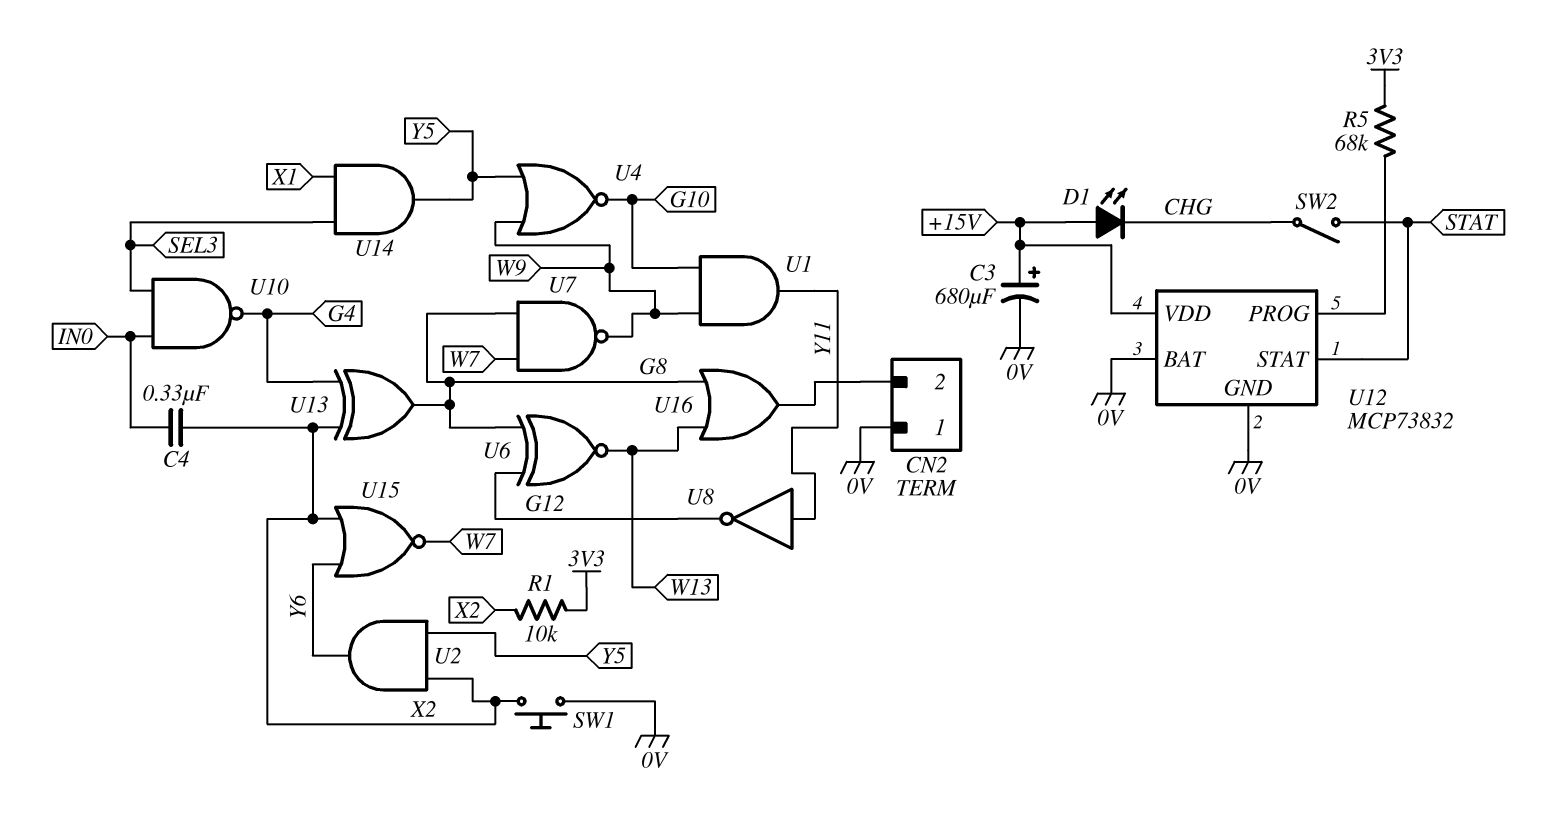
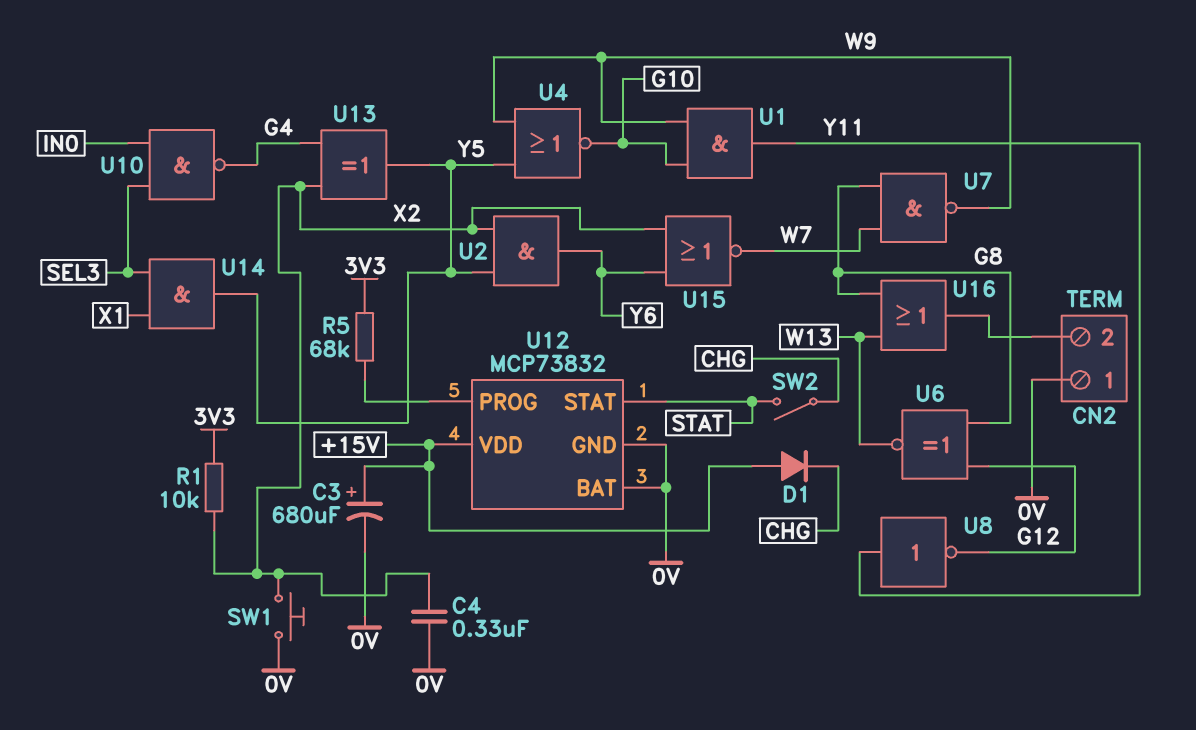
C4: 330nF (IN0, X2) -> 330nF (0V, X2)
D1: LED (A +15V, K CHG) -> diode (A +15V, K CHG)
U13: XOR (in G4, in X2, out G8) -> XOR (in G4, in X2, out Y5)

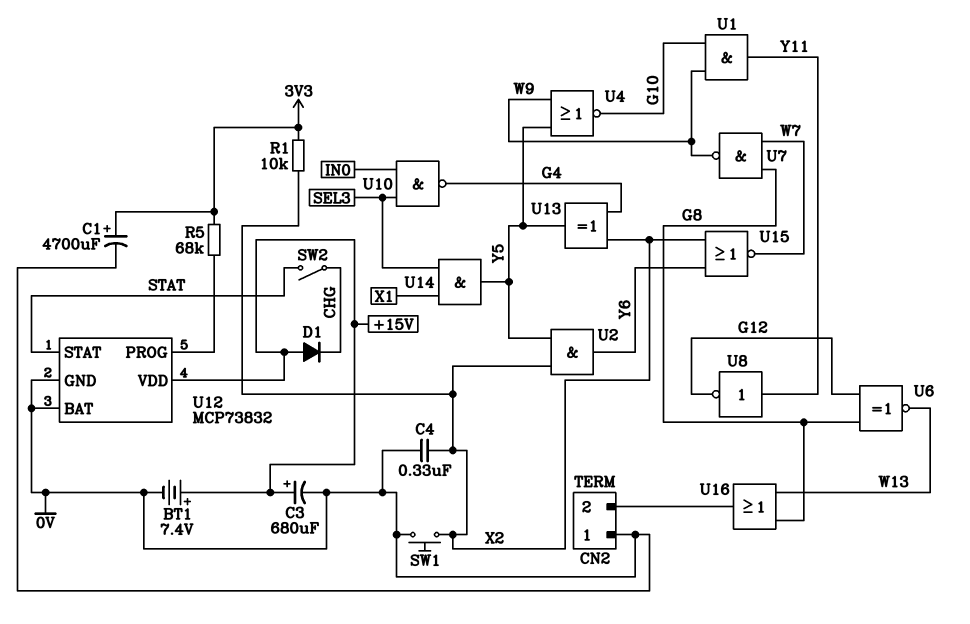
BT1: none -> 7.4V (plus +15V, minus 0V)
C1: none -> 4700uF (plus 3V3, minus 0V)

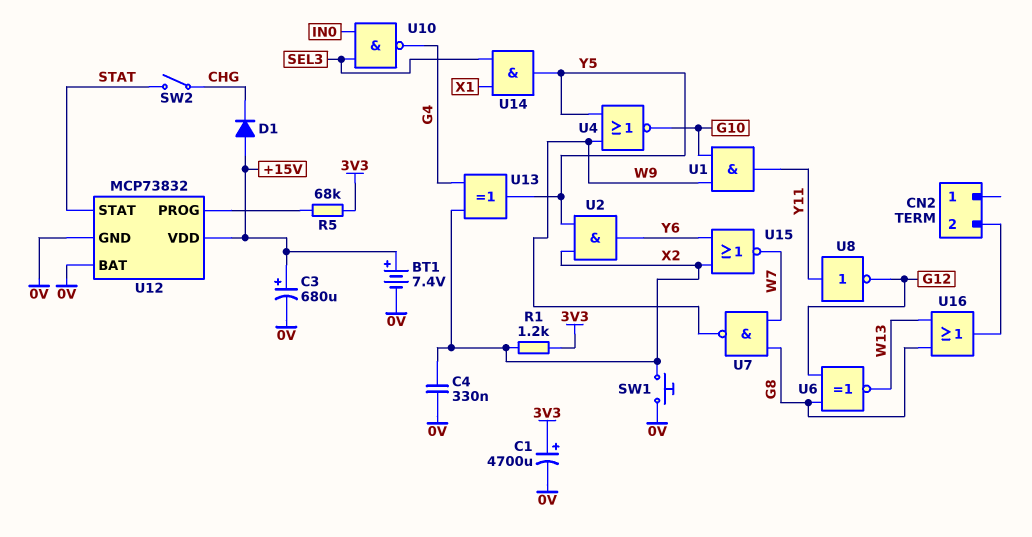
CN2 pin 1: 0V -> none
R1: 10k (3V3, X2) -> 1.2k (3V3, X2)

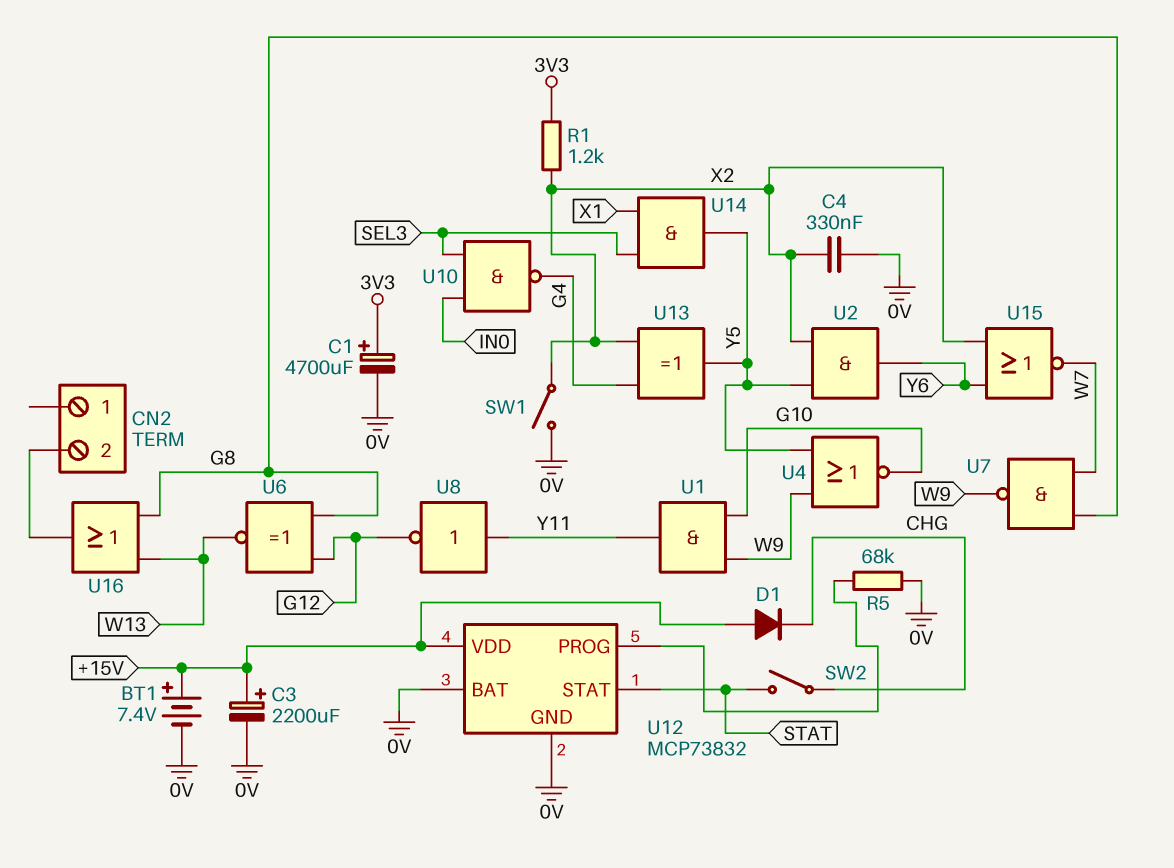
C3: 680uF (plus +15V, minus 0V) -> 2200uF (plus +15V, minus 0V)
R5: 68k (3V3, U12/PROG) -> 68k (0V, U12/PROG)
SW1: button (0V, X2) -> switch (0V, X2)

